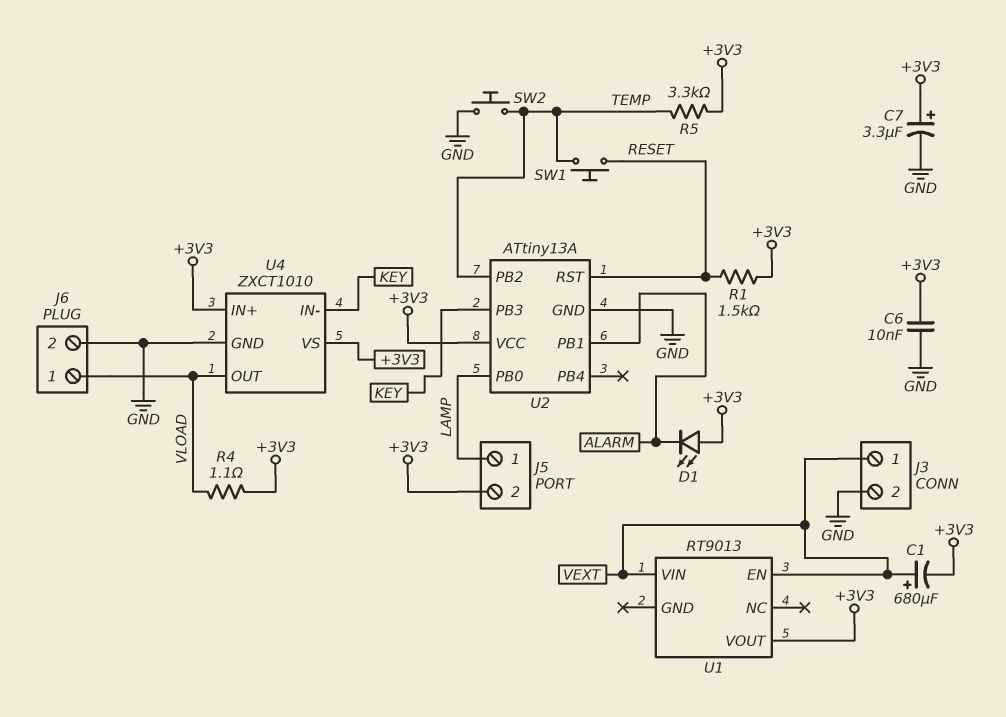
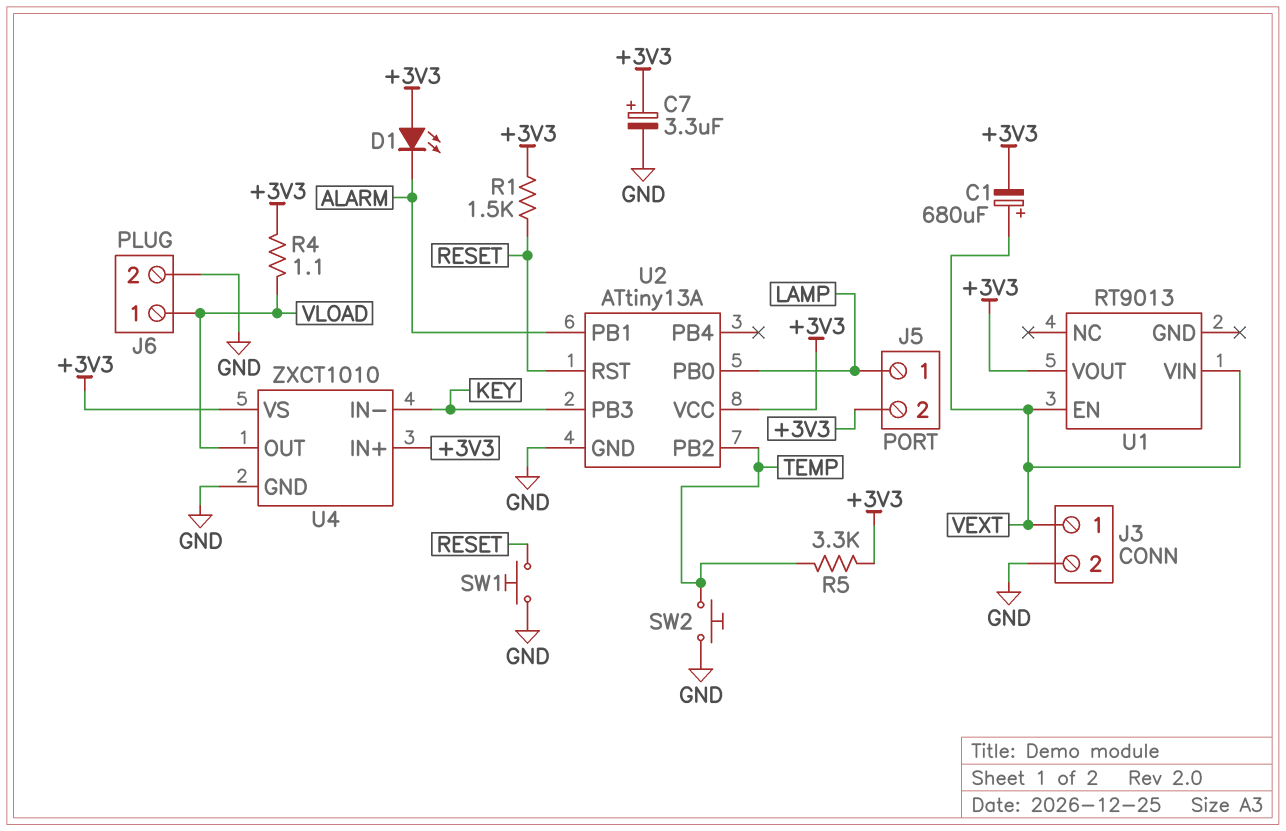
C6: 10nF (+3V3, GND) -> none
SW1: button (RESET, TEMP) -> button (GND, RESET)

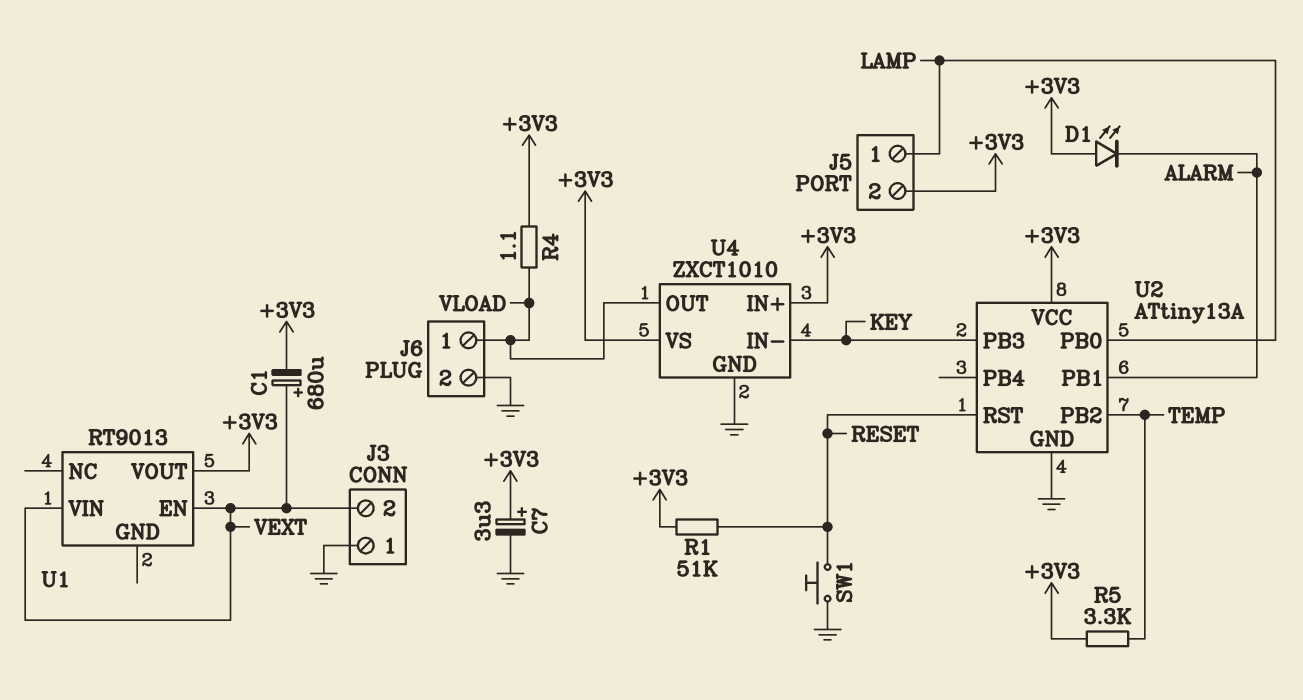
J3 pin 1: VEXT -> GND
J3 pin 2: GND -> VEXT
R1: 1.5k (+3V3, RESET) -> 51k (+3V3, RESET)
SW2: button (GND, TEMP) -> none

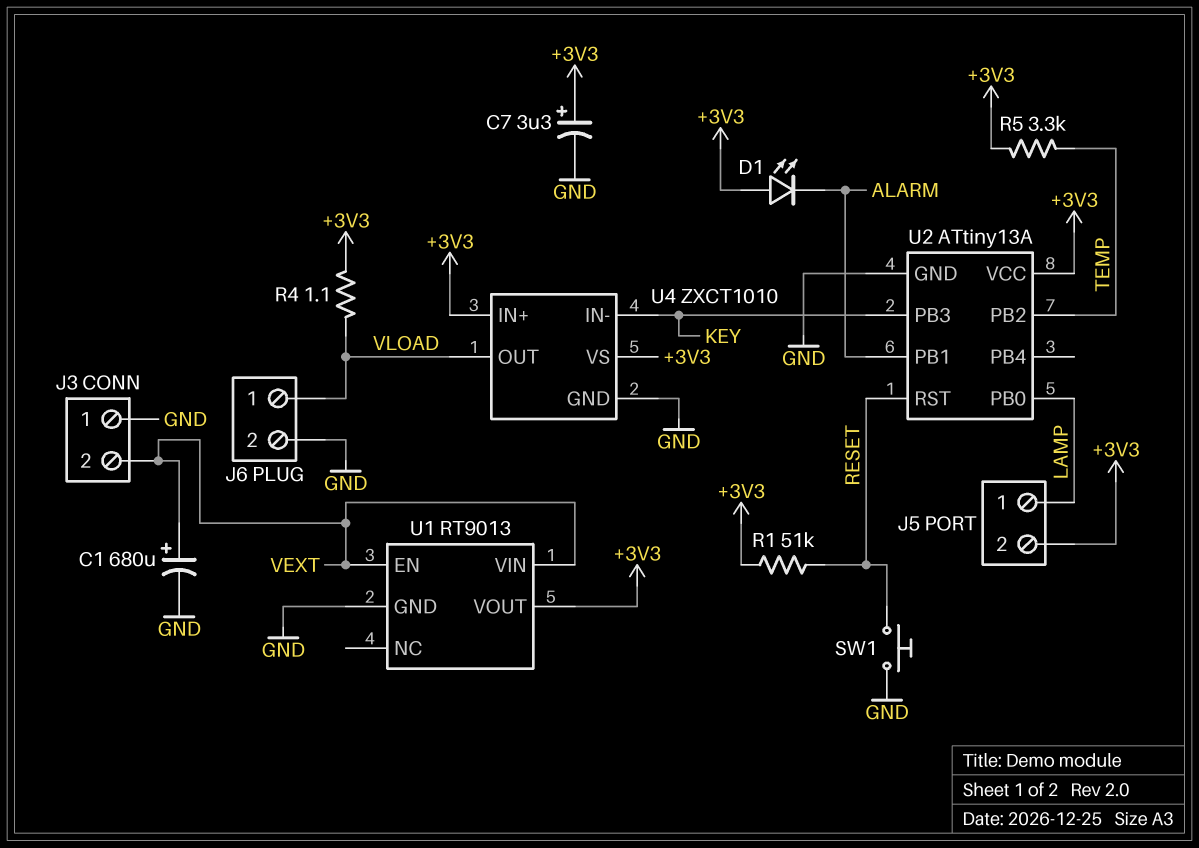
C1: 680uF (plus VEXT, minus +3V3) -> 680uF (plus VEXT, minus GND)
U1 pin GND: none -> GND

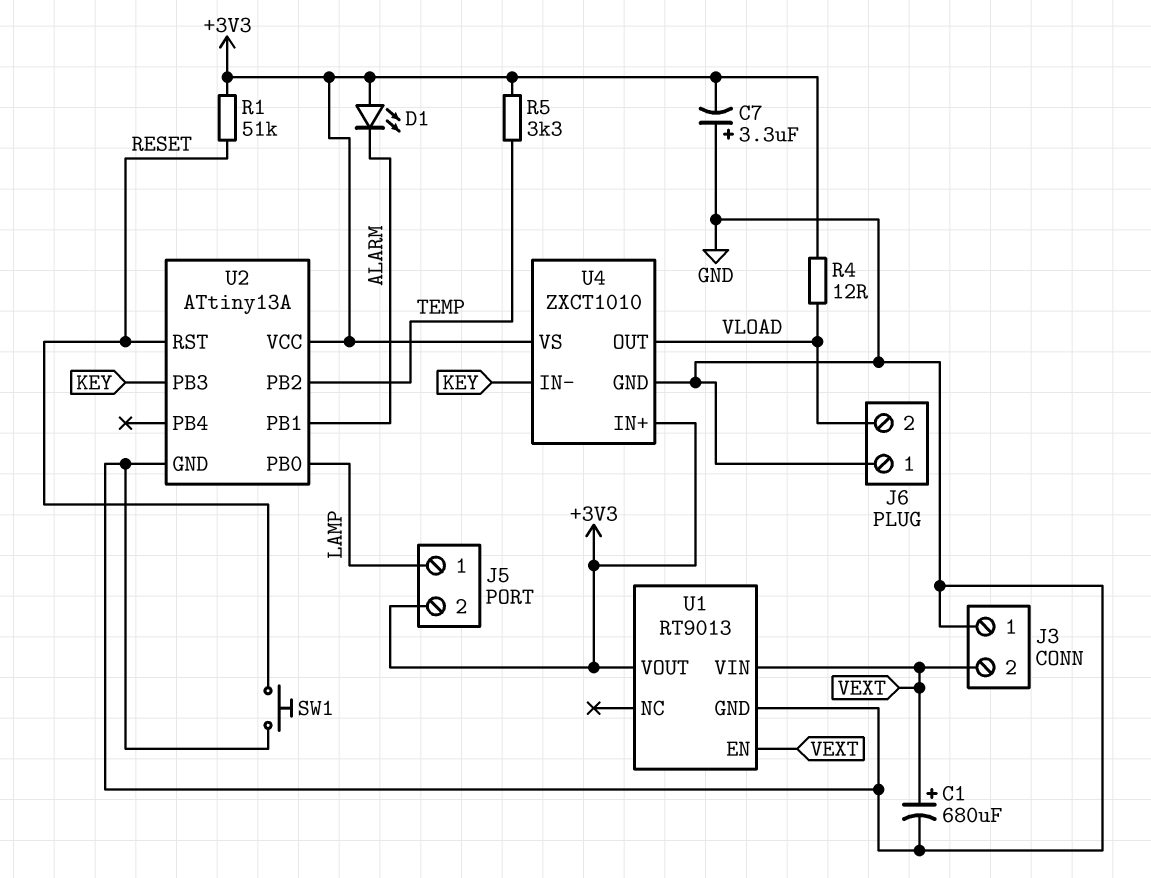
C7: 3.3uF (plus +3V3, minus GND) -> 3.3uF (plus GND, minus +3V3)
J6 pin 1: VLOAD -> GND
J6 pin 2: GND -> VLOAD
R4: 1.1 (+3V3, VLOAD) -> 12 (+3V3, VLOAD)

